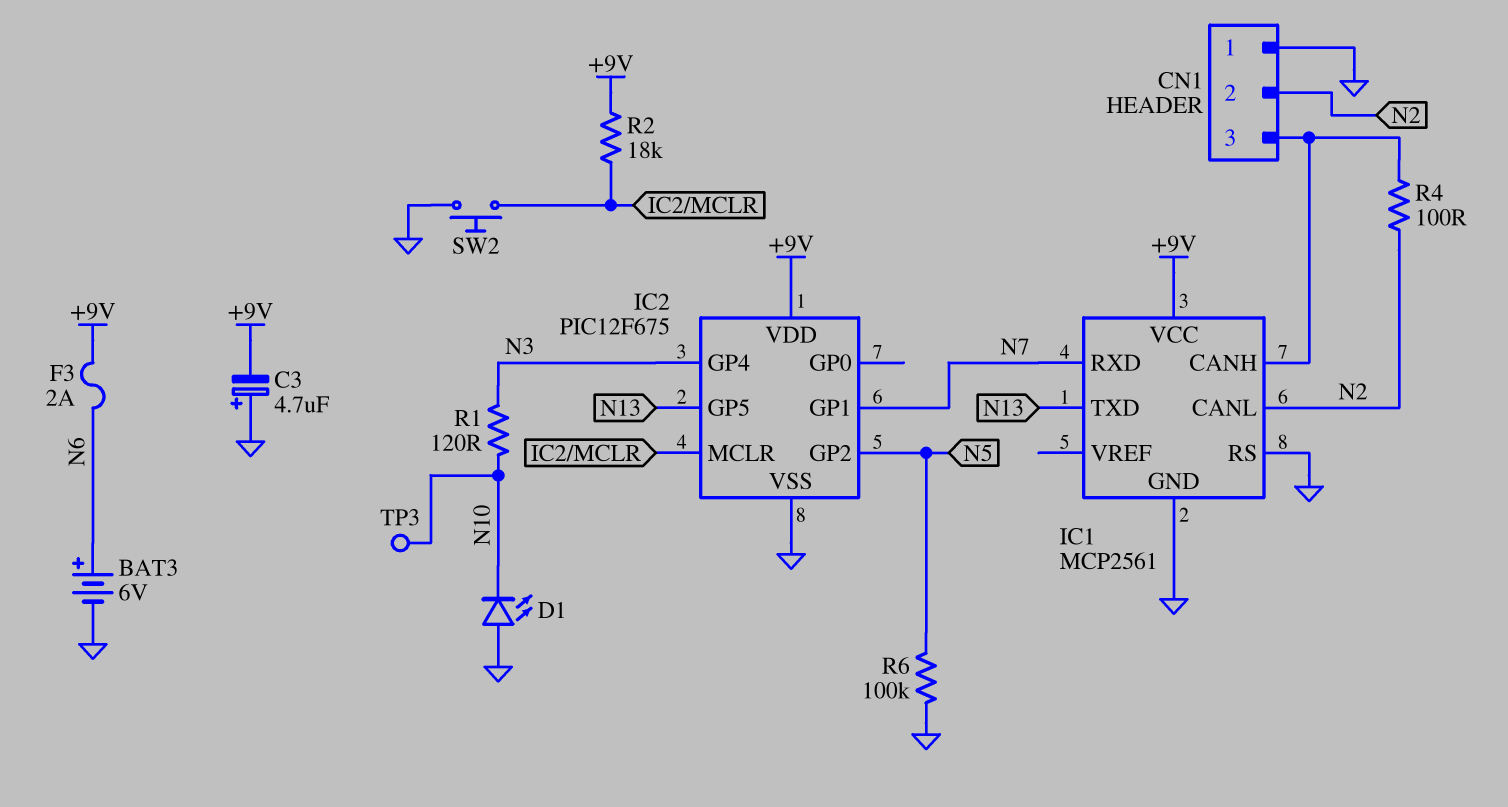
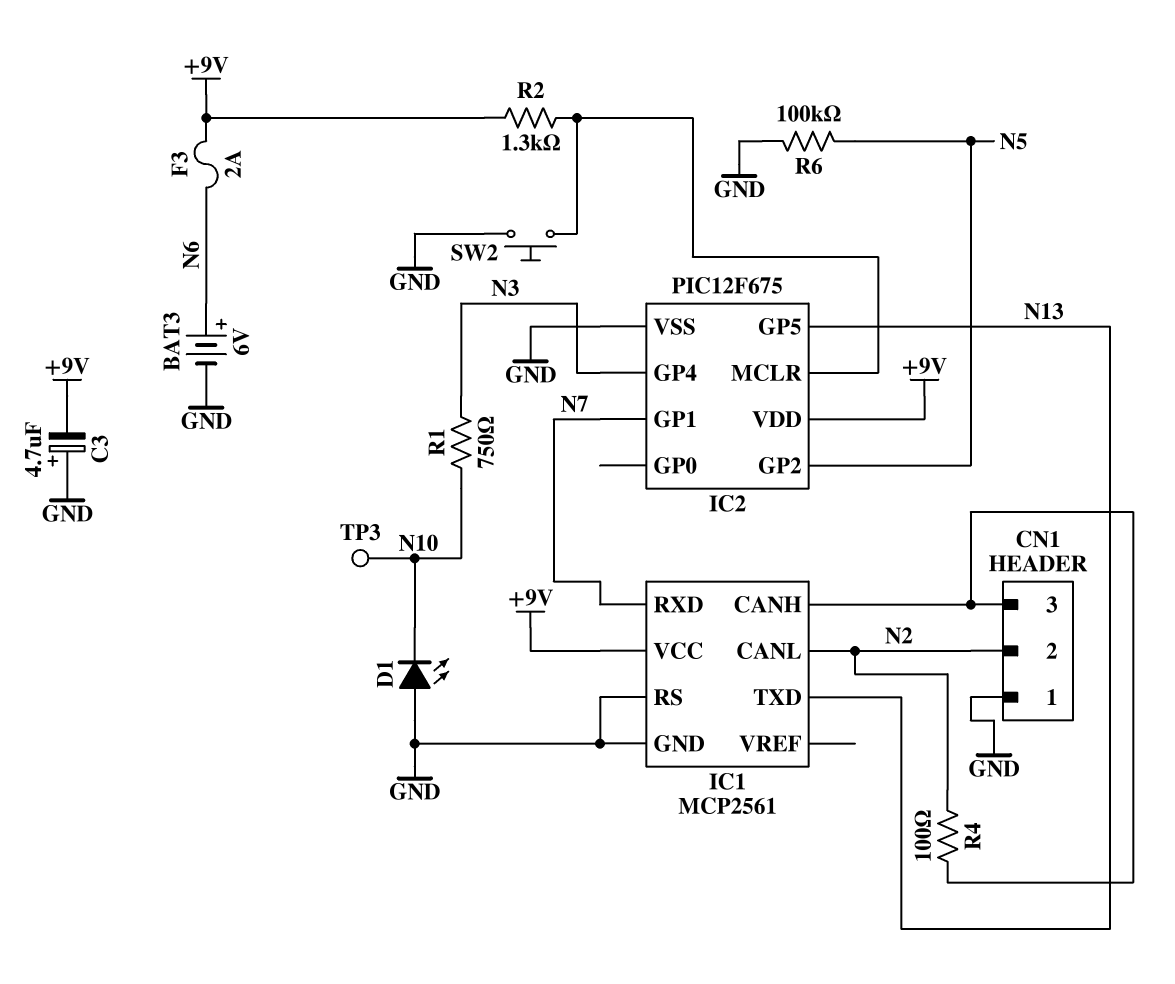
R1: 120 (N3, N10) -> 750 (N3, N10)
R2: 18k (+9V, IC2/MCLR) -> 1.3k (+9V, IC2/MCLR)

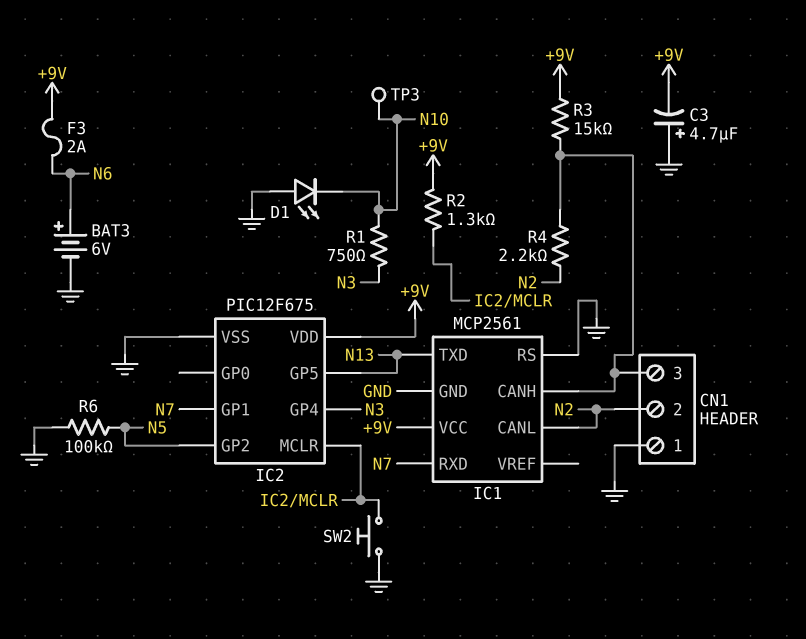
R3: none -> 15k (+9V, CN1/3)
R4: 100 (CN1/3, N2) -> 2.2k (CN1/3, N2)

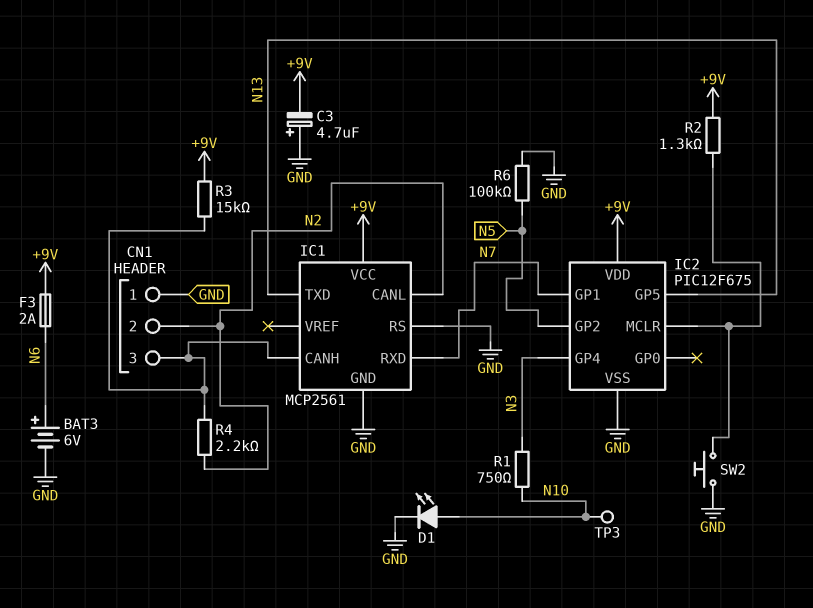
D1: LED (A GND, K N10) -> LED (A N10, K GND)

